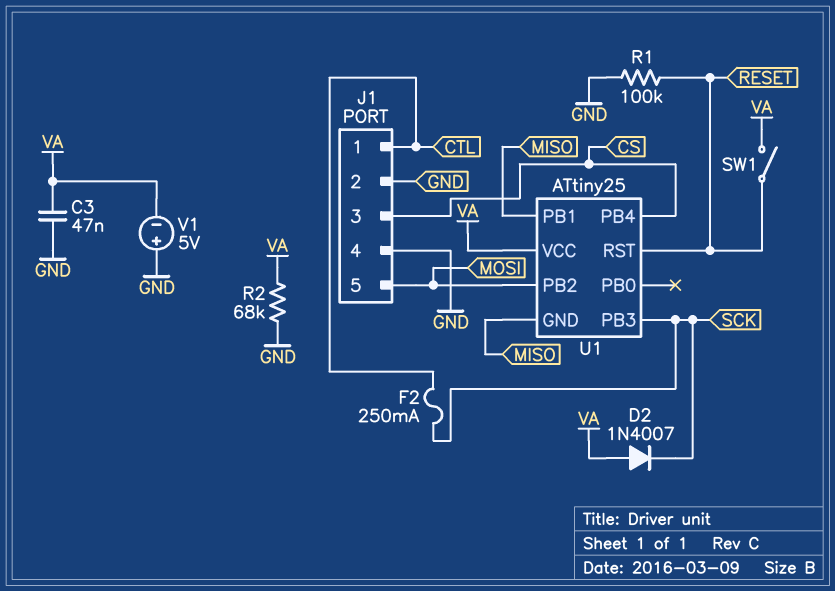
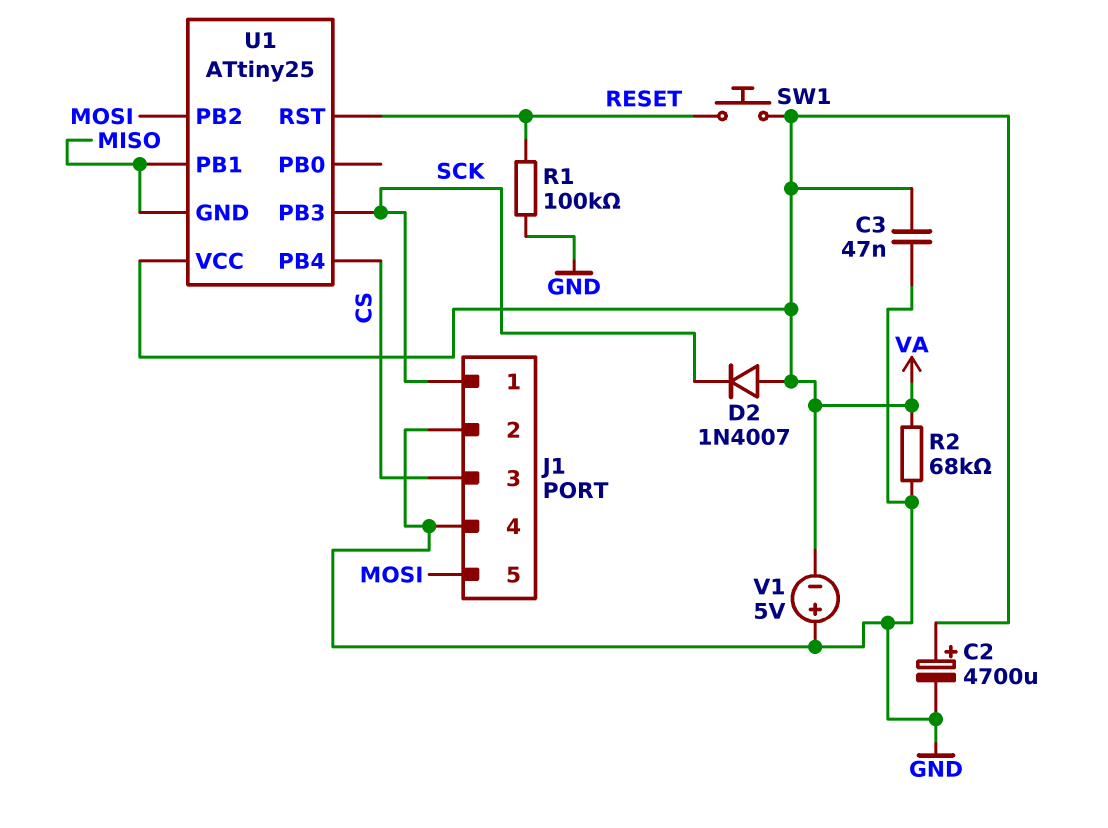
C2: none -> 4700uF (plus VA, minus GND)
F2: 250mA (CTL, SCK) -> none
J1 pin 1: CTL -> SCK
SW1: switch (RESET, VA) -> button (RESET, VA)

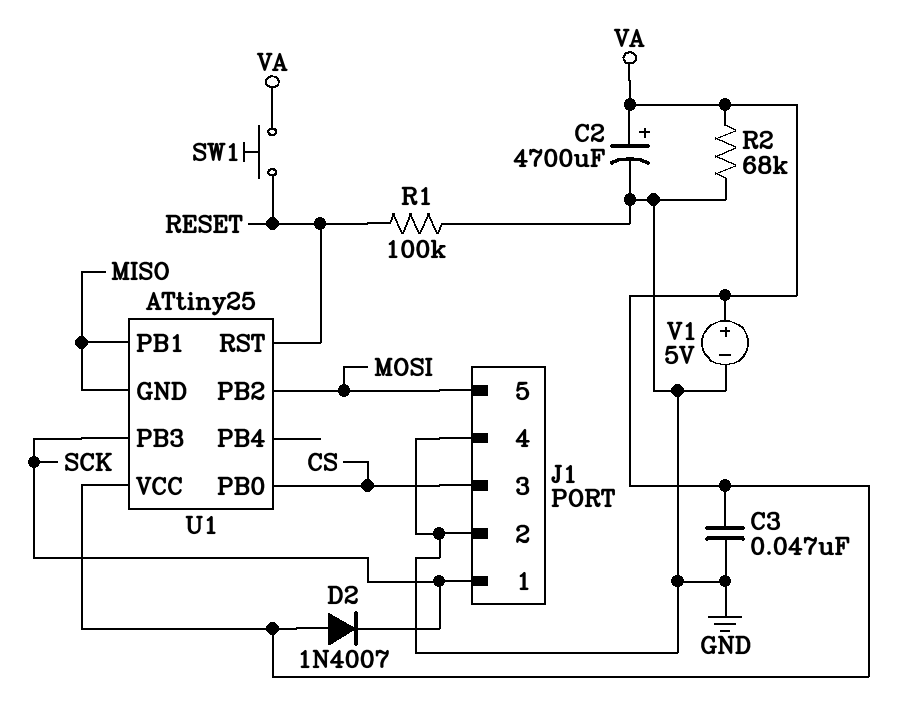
U1 pin PB0: none -> CS
U1 pin PB4: CS -> none
V1: 5V (plus GND, minus VA) -> 5V (plus VA, minus GND)

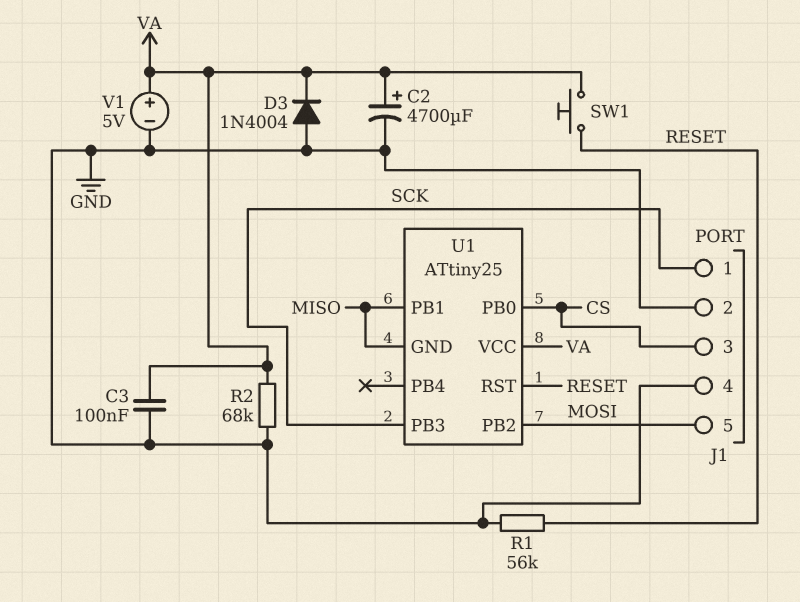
C3: 47nF (GND, VA) -> 100nF (GND, VA)
D2: diode 1N4007 (A VA, K SCK) -> none
D3: none -> diode 1N4004 (A GND, K VA)
R1: 100k (GND, RESET) -> 56k (GND, RESET)

